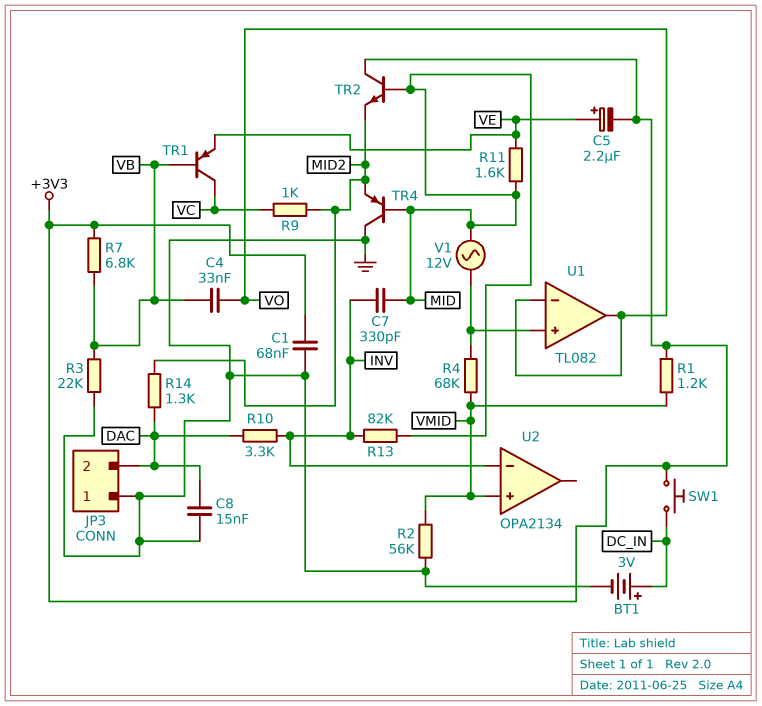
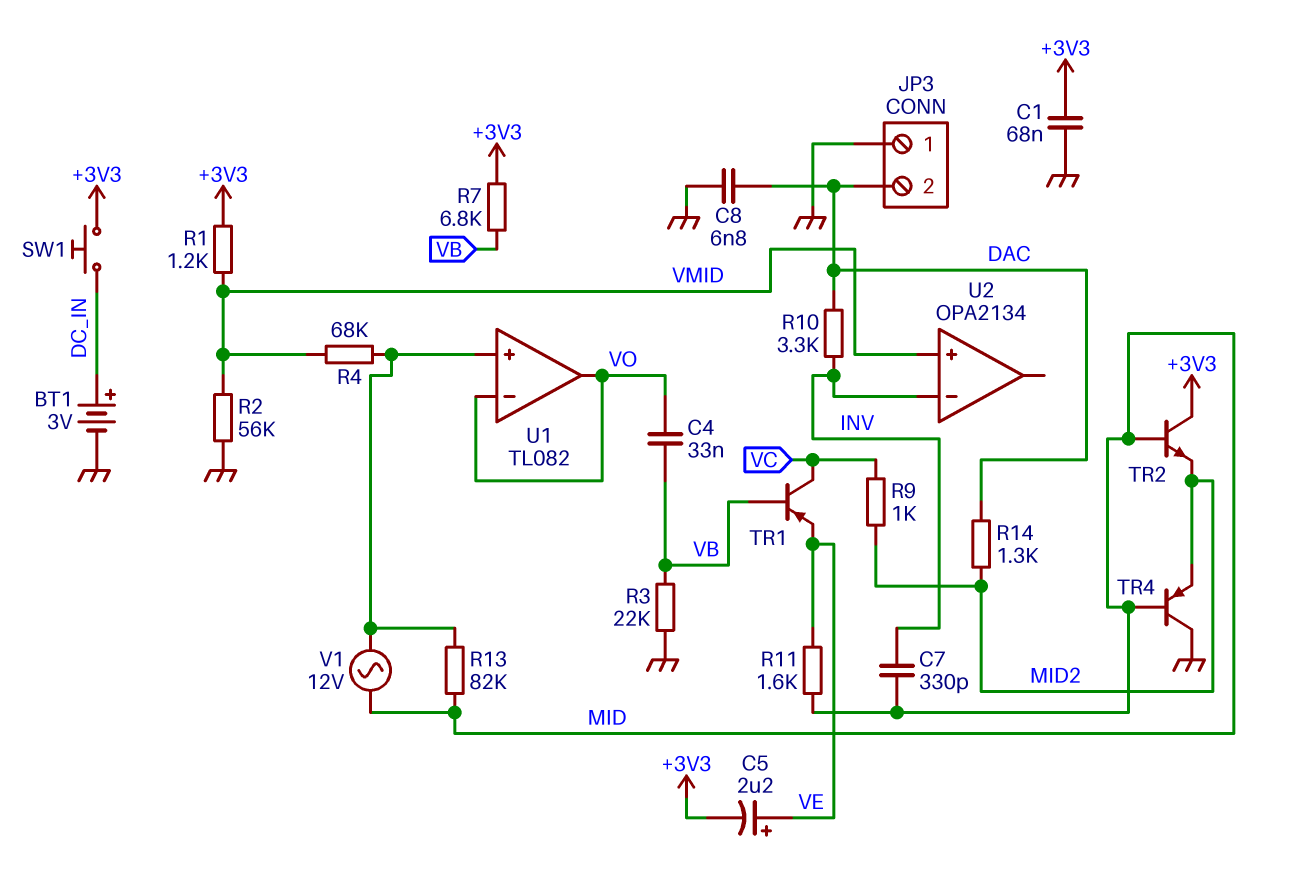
C8: 15nF (DAC, GND) -> 6.8nF (DAC, GND)
R13: 82k (INV, MID) -> 82k (MID, U1/in+)

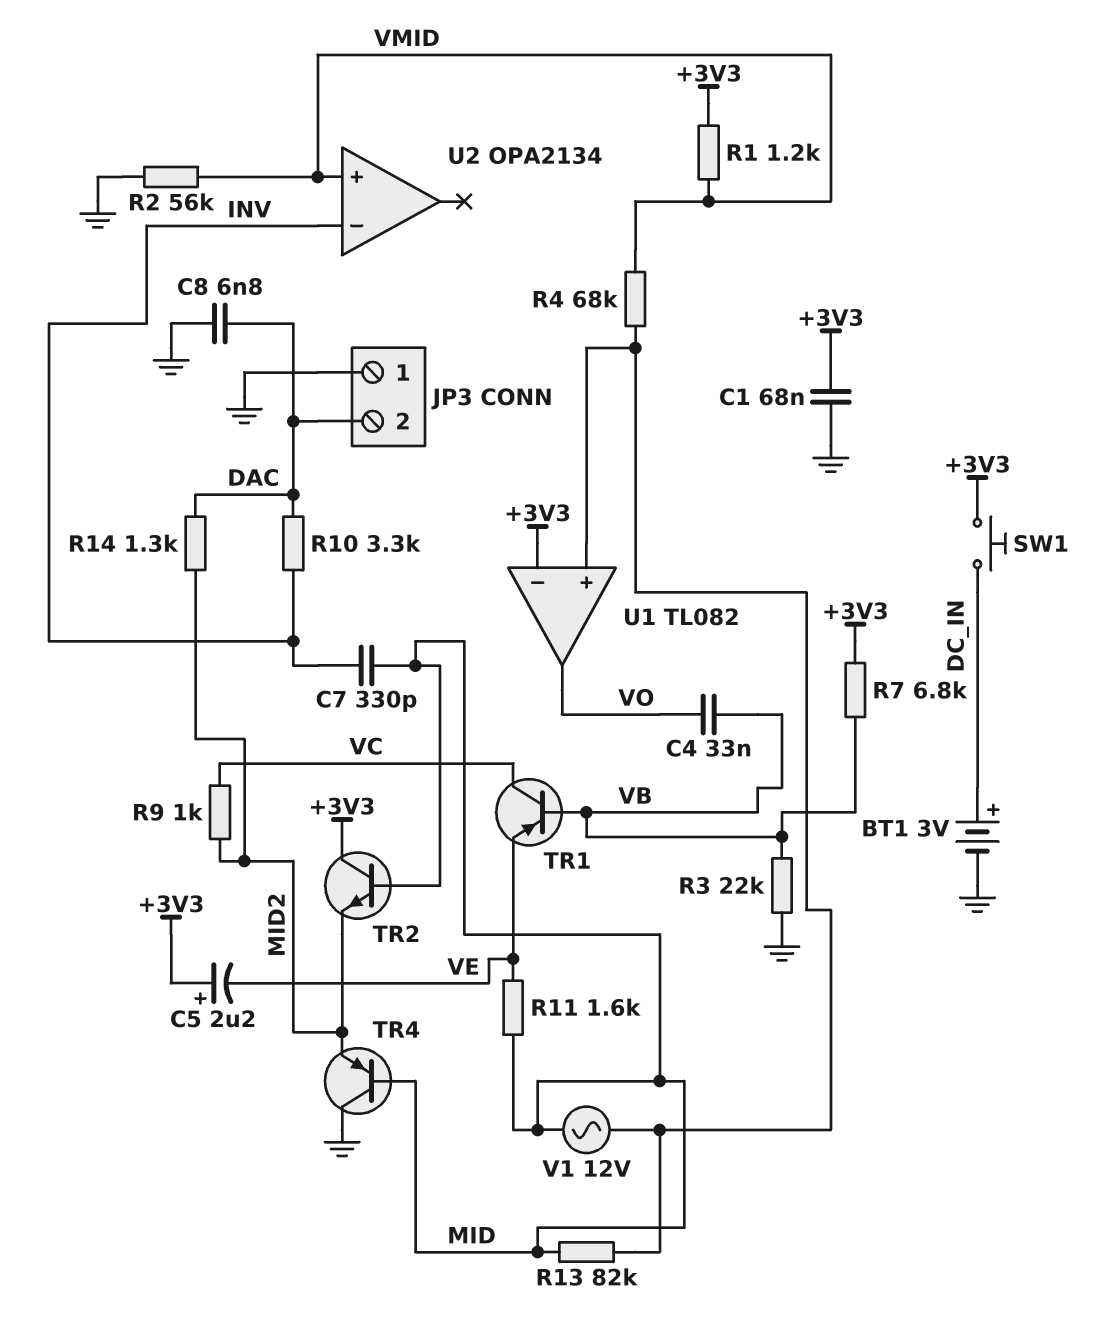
C5: 2.2uF (plus VE, minus +3V3) -> 2.2uF (plus +3V3, minus VE)
U1 pin in-: VO -> +3V3

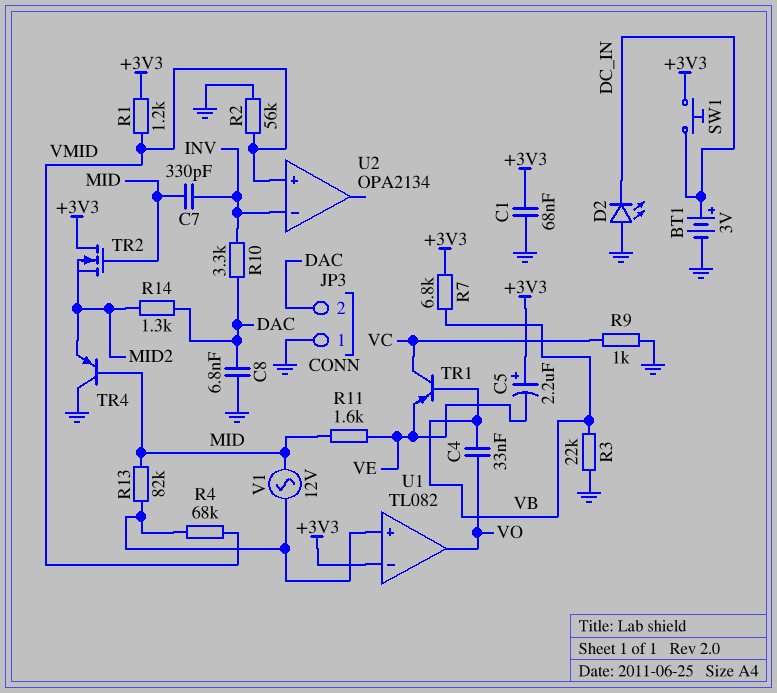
D2: none -> LED (A GND, K DC_IN)
R9: 1k (MID2, VC) -> 1k (GND, VC)
TR2: NPN (B MID, C +3V3, E MID2) -> NMOS (G MID, D +3V3, S MID2)

